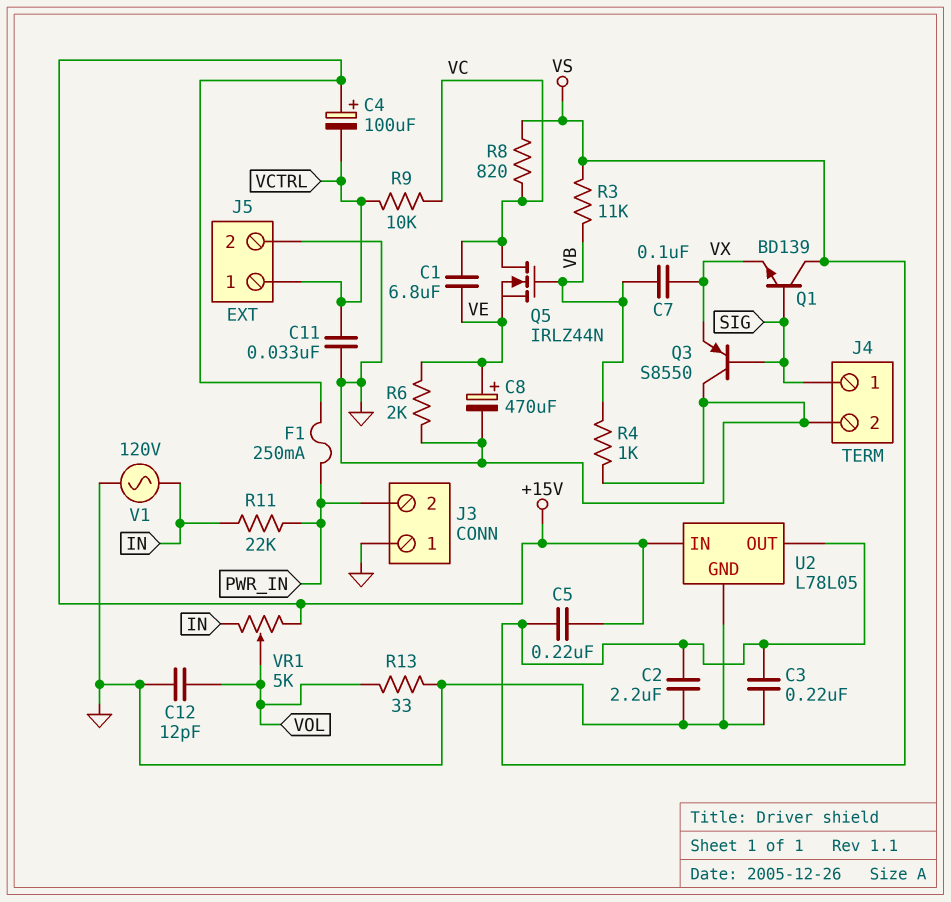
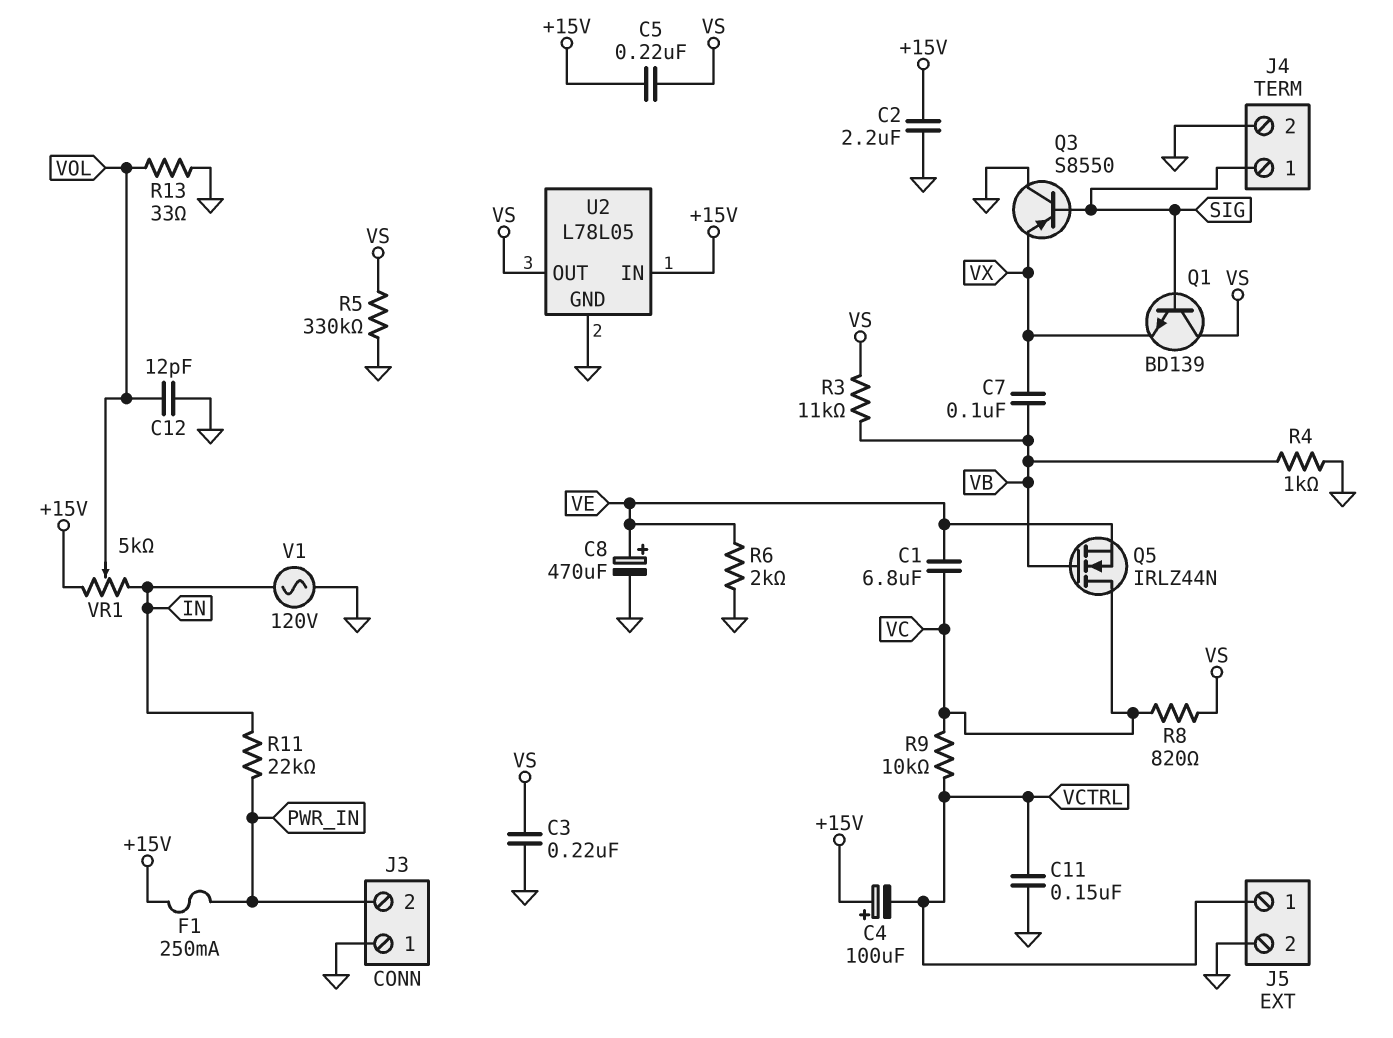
C2: 2.2uF (GND, VS) -> 2.2uF (+15V, GND)
C11: 33nF (GND, VCTRL) -> 150nF (GND, VCTRL)
R5: none -> 330k (GND, VS)

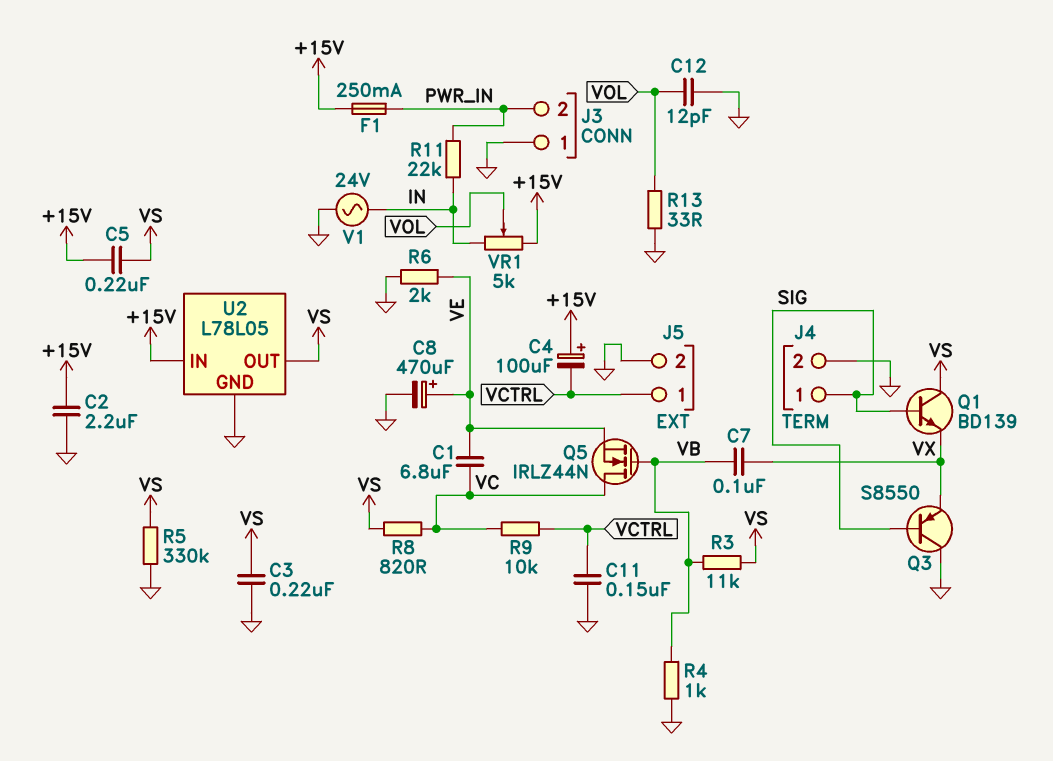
V1: AC 120V (GND, IN) -> AC 24V (GND, IN)

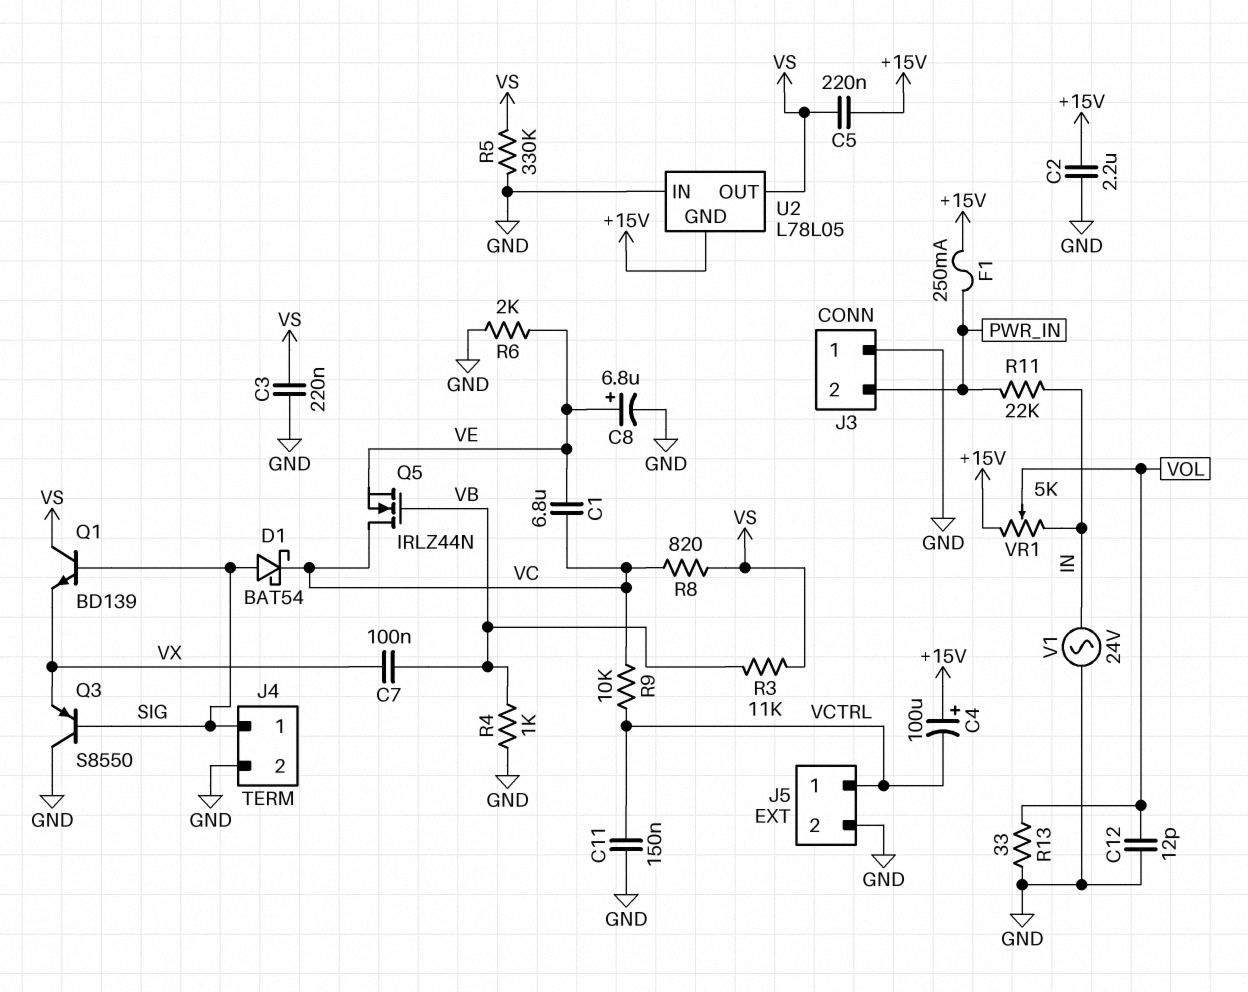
C8: 470uF (plus VE, minus GND) -> 6.8uF (plus VE, minus GND)
D1: none -> schottky BAT54 (A SIG, K VC)
U2 pin GND: GND -> +15V
U2 pin IN: +15V -> GND

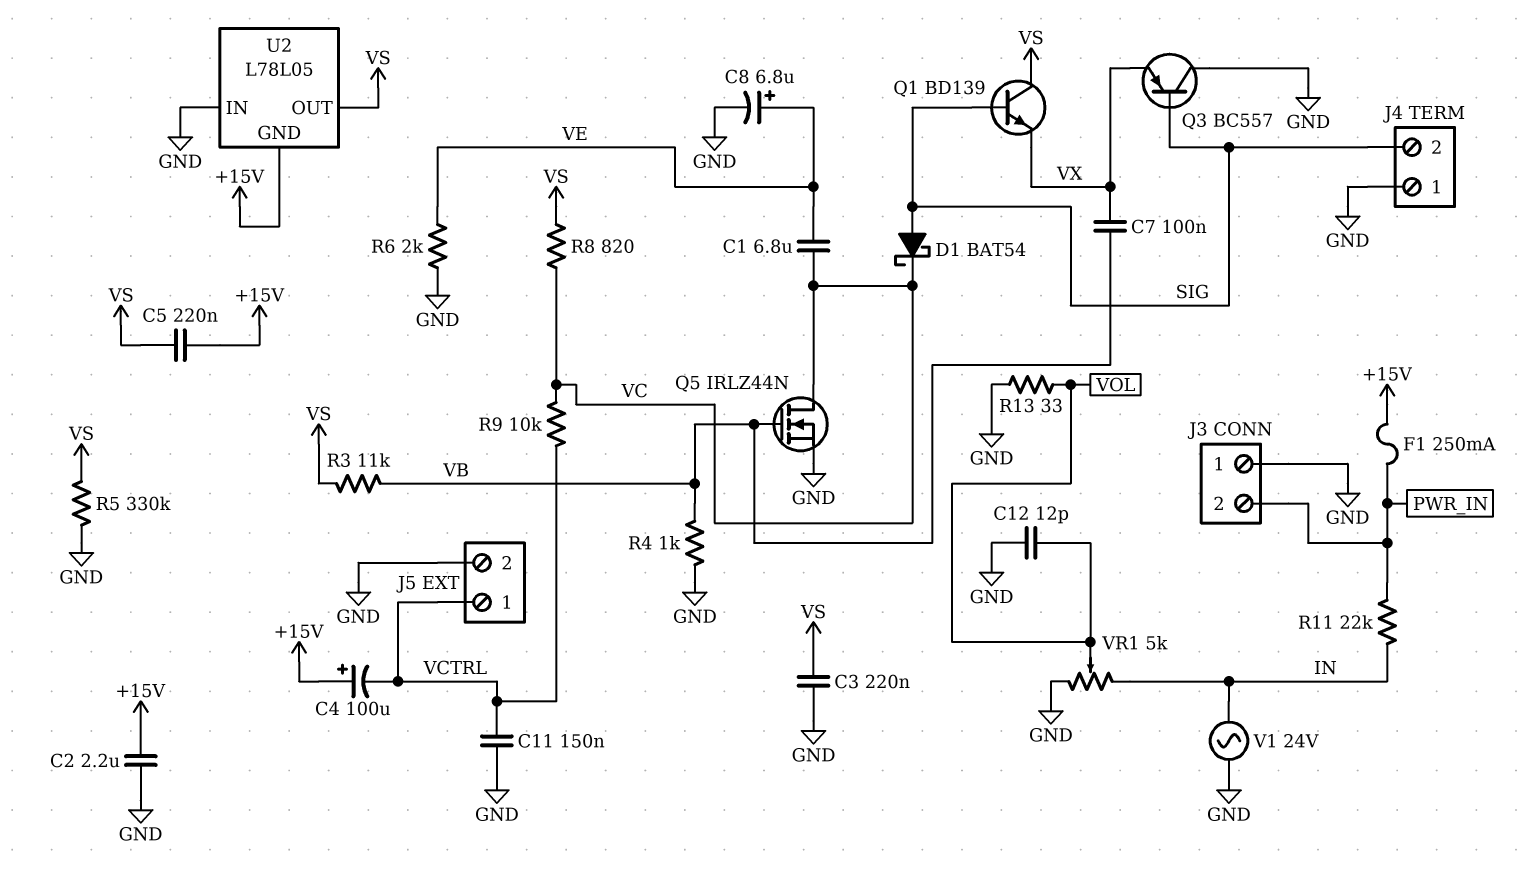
J4 pin 1: SIG -> GND
J4 pin 2: GND -> SIG
Q3: PNP S8550 (B SIG, C GND, E VX) -> PNP BC557 (B SIG, C GND, E VX)
Q5: NMOS IRLZ44N (G VB, D VC, S VE) -> NMOS IRLZ44N (G VB, D VC, S GND)
VR1: 5k (+15V, IN, wiper VOL) -> 5k (GND, IN, wiper VOL)

